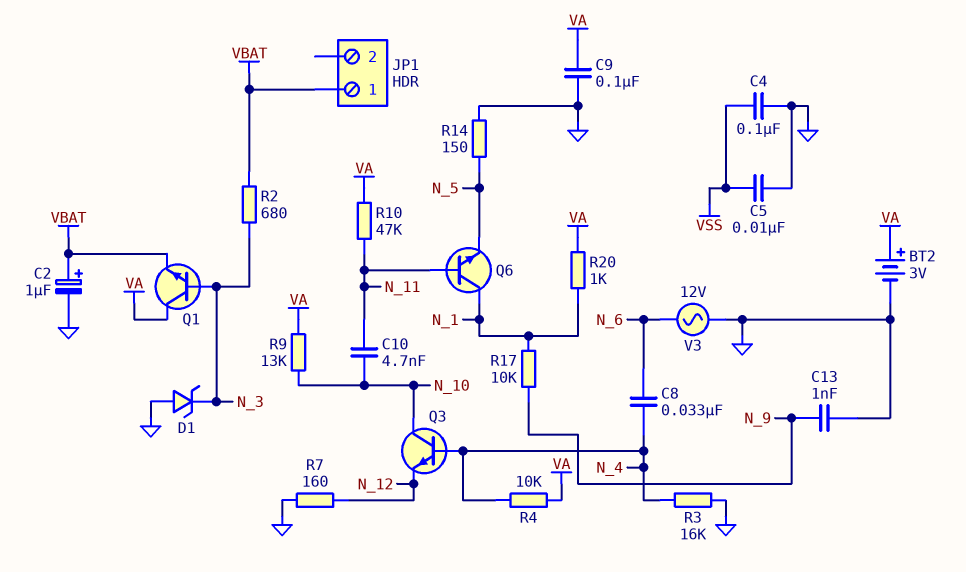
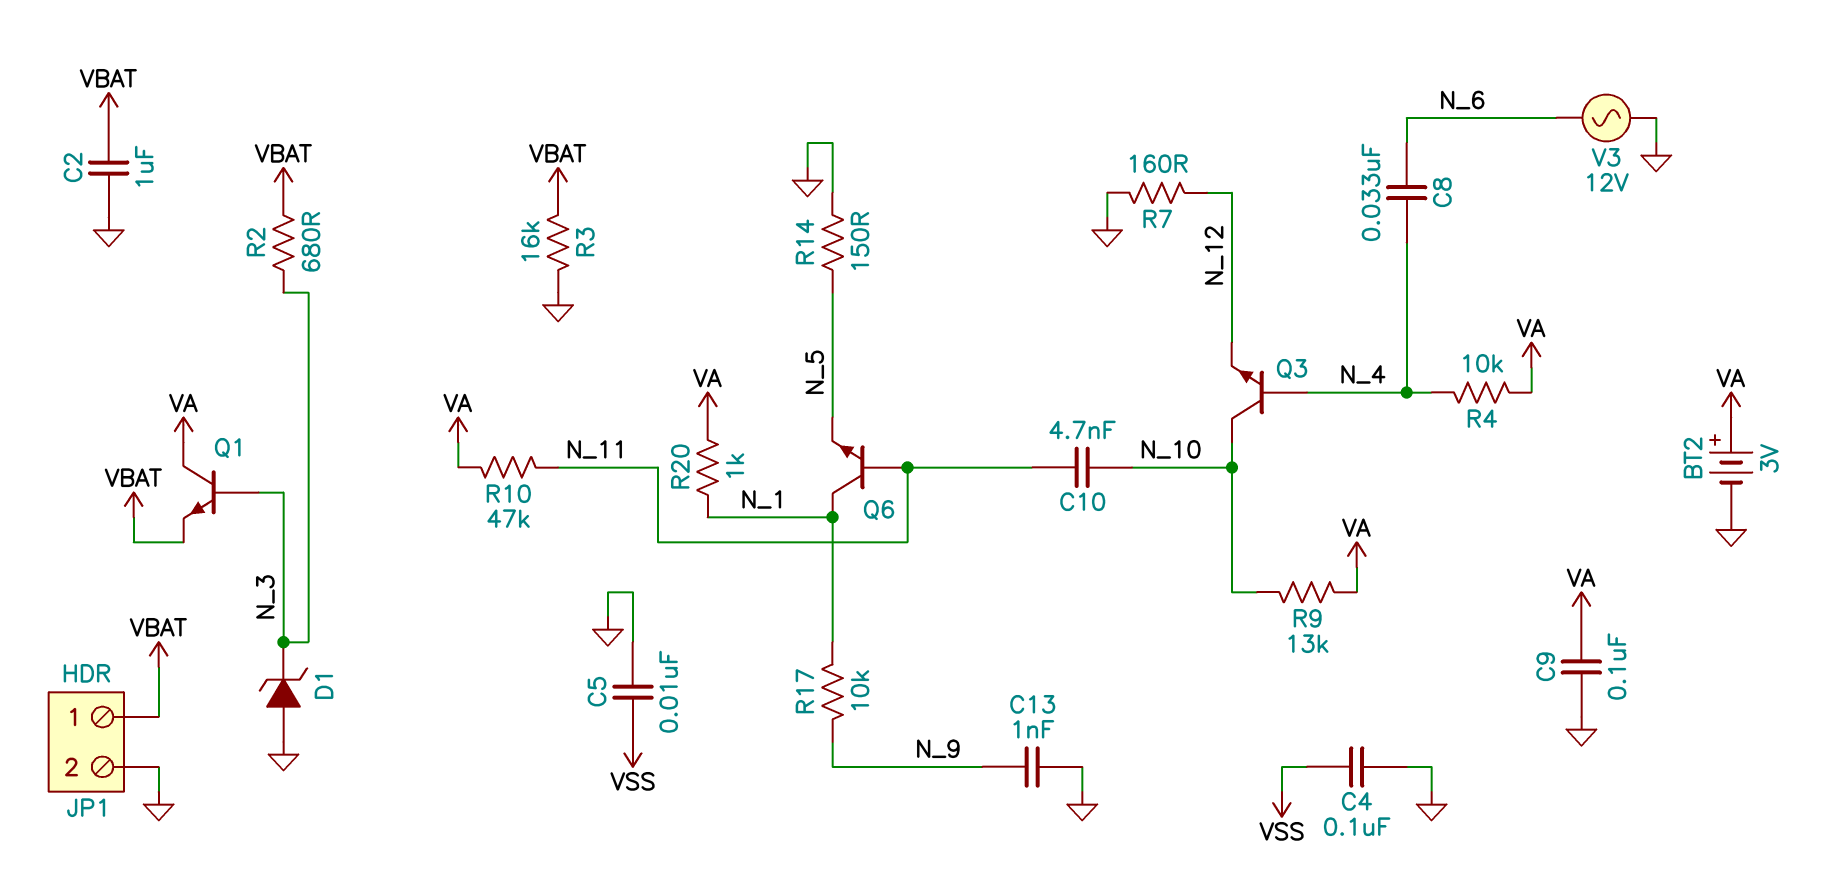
C2: 1uF (plus VBAT, minus GND) -> 1uF (GND, VBAT)
JP1 pin 2: none -> GND
R3: 16k (GND, N_4) -> 16k (GND, VBAT)

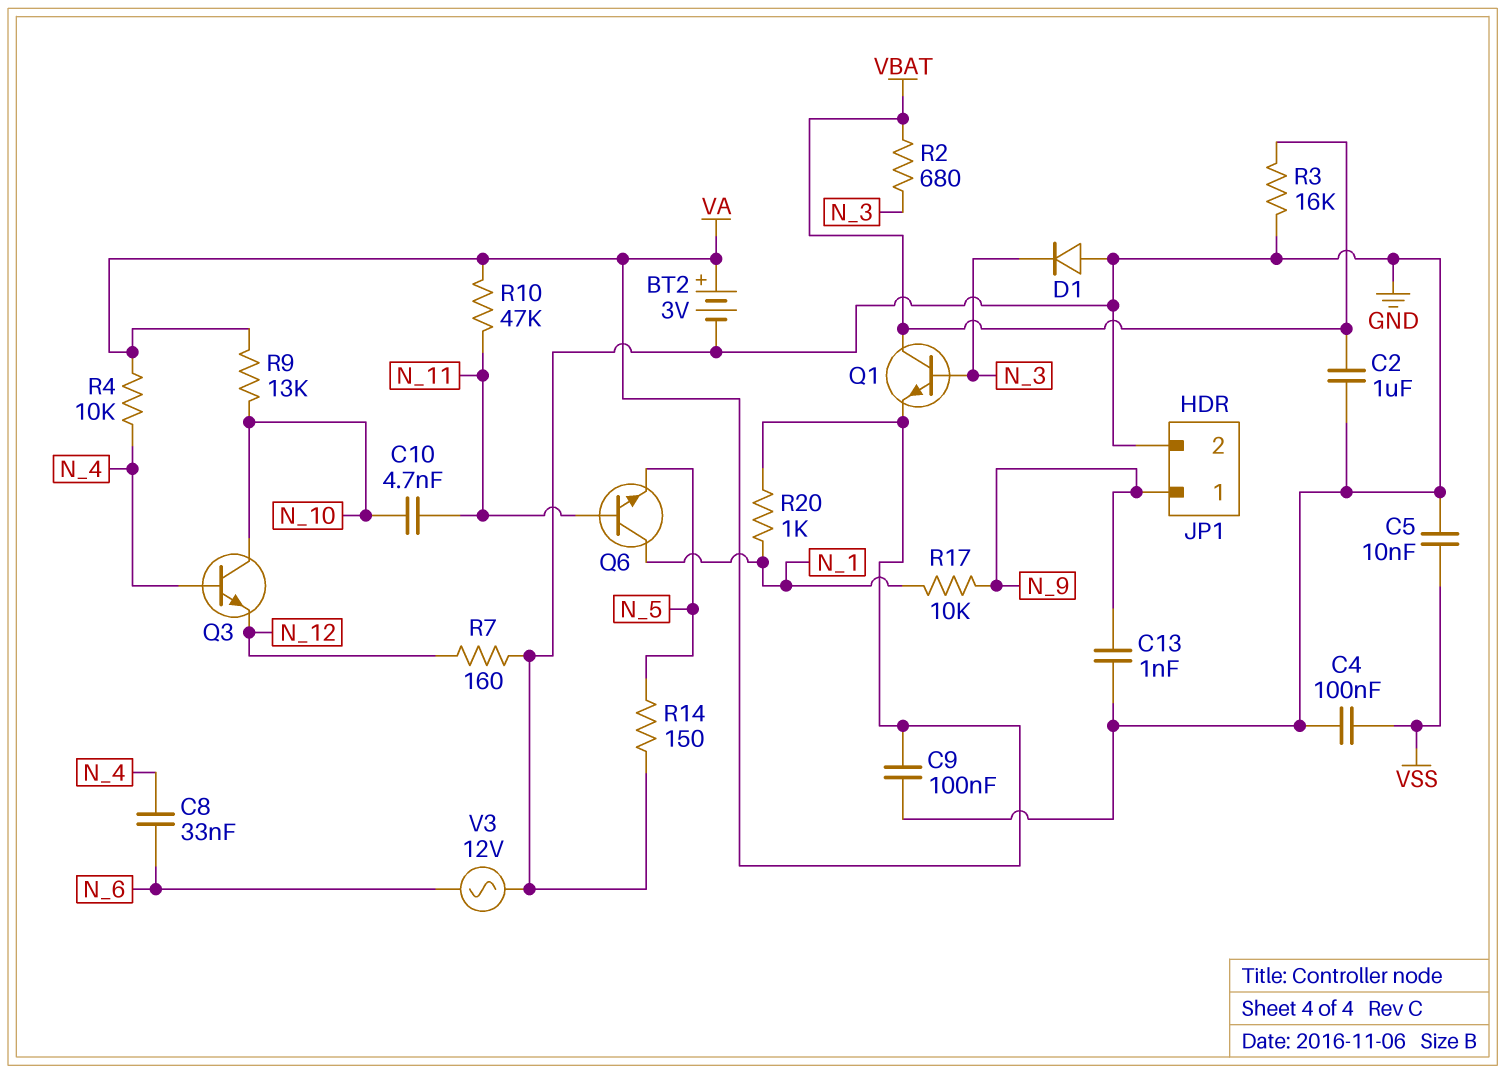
D1: zener (A GND, K N_3) -> diode (A GND, K N_3)
JP1 pin 1: VBAT -> N_9
Q1: NPN (B N_3, C VA, E VBAT) -> NPN (B N_3, C VBAT, E VA)

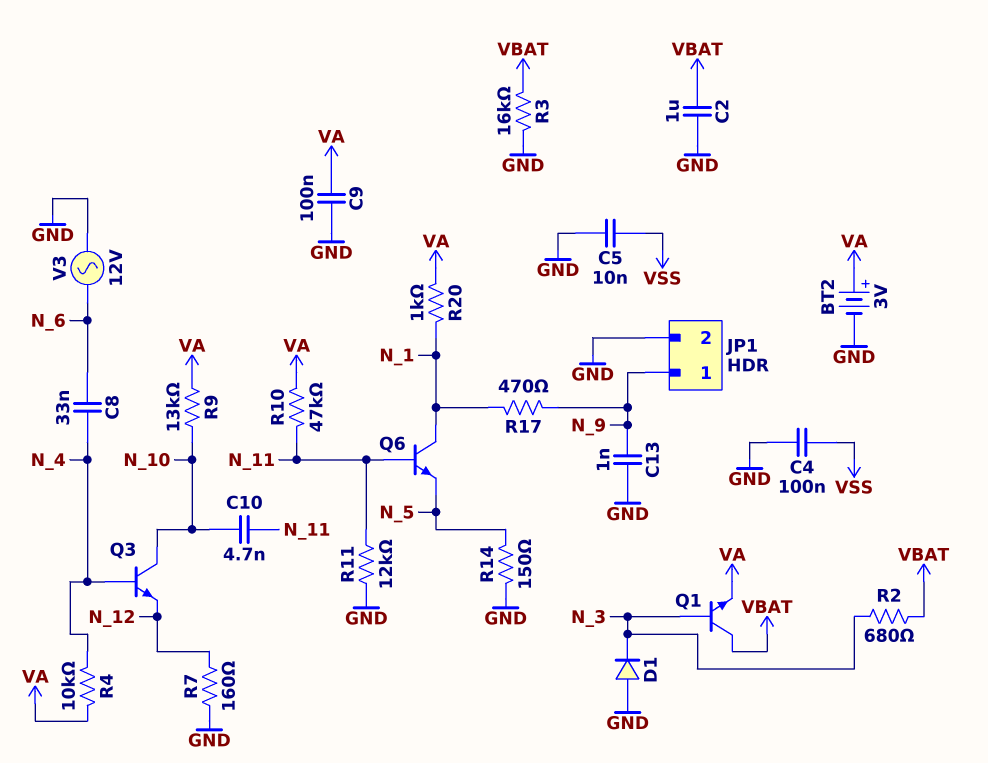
R11: none -> 12k (GND, N_11)
R17: 10k (N_1, N_9) -> 470 (N_1, N_9)

